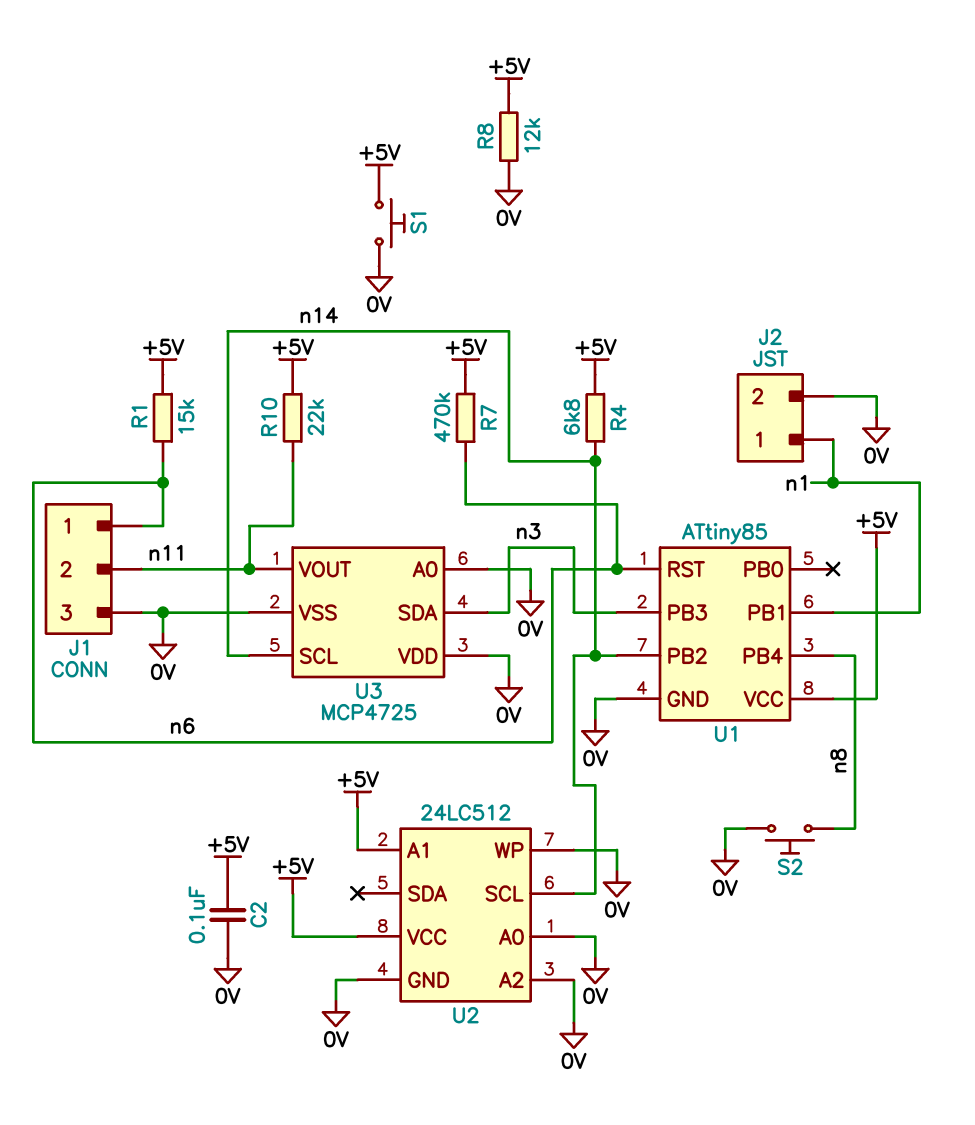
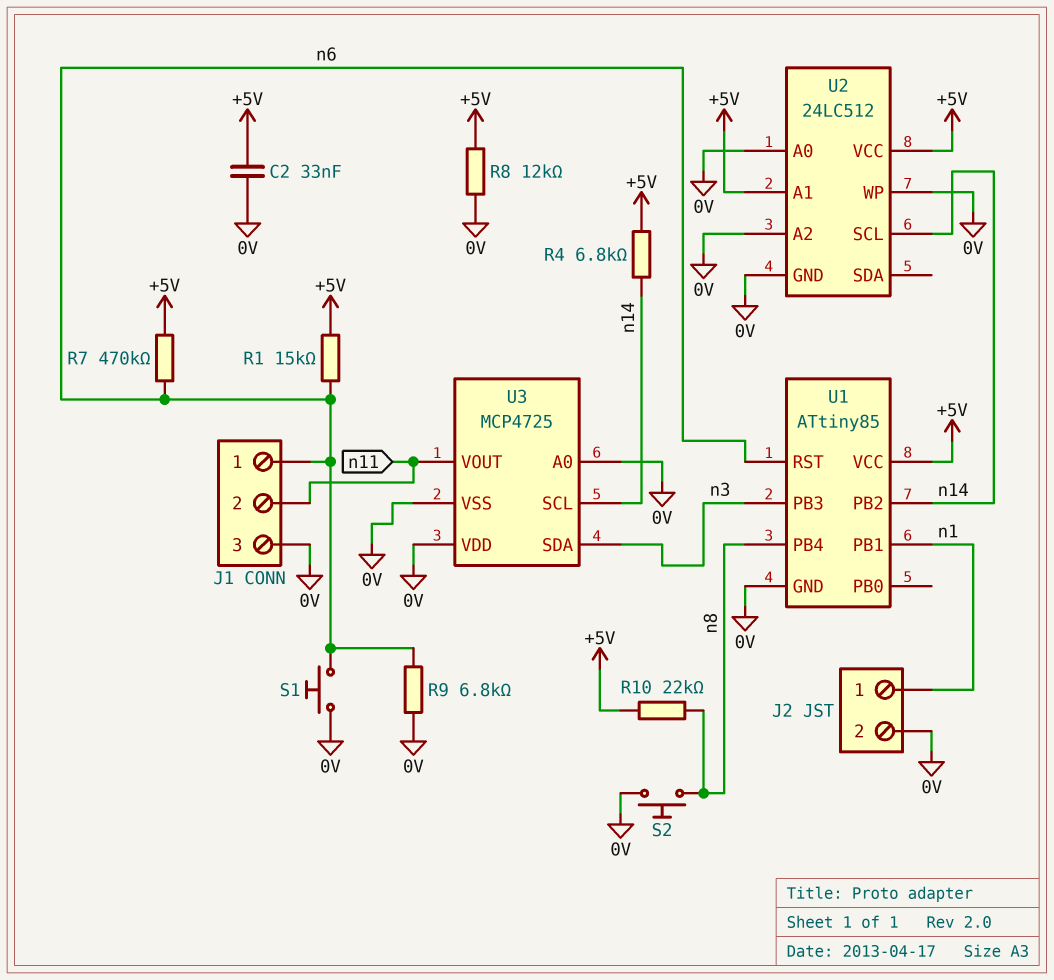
C2: 100nF (+5V, 0V) -> 33nF (+5V, 0V)
R9: none -> 6.8k (0V, n6)
R10: 22k (+5V, n11) -> 22k (+5V, n8)
S1: button (+5V, 0V) -> button (0V, n6)

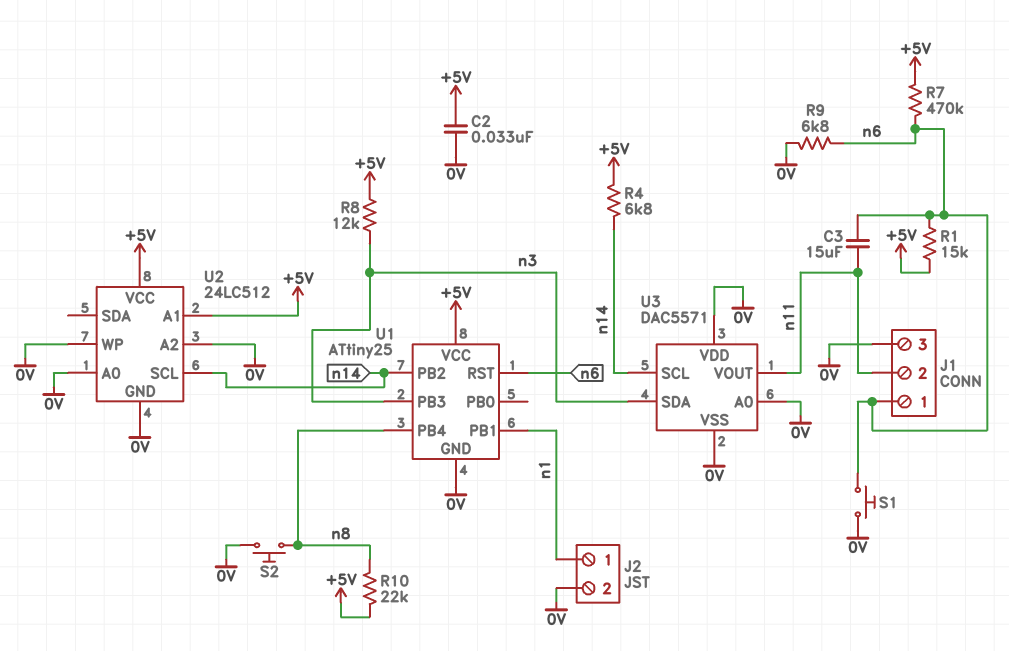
C3: none -> 15uF (n6, n11)
R8: 12k (+5V, 0V) -> 12k (+5V, n3)
U1: ATtiny85 -> ATtiny25
U3: MCP4725 -> DAC5571

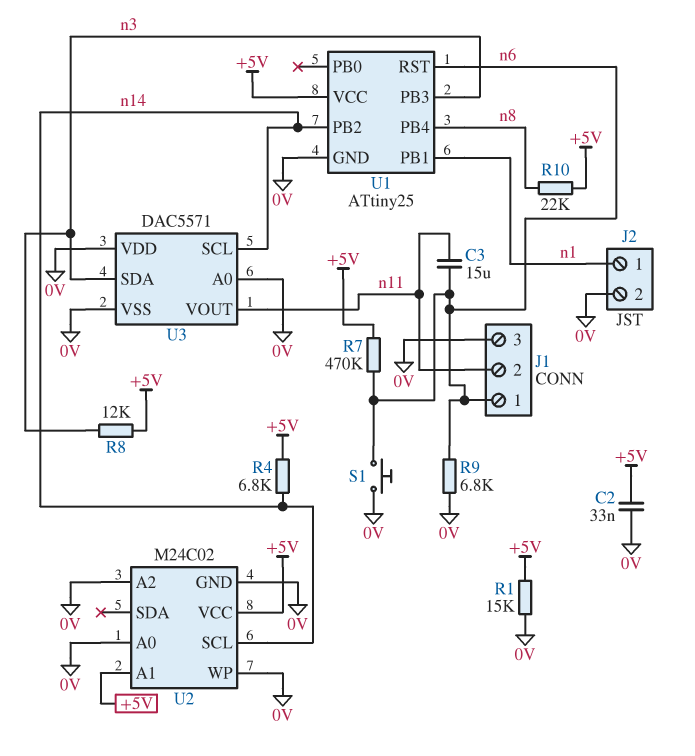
R1: 15k (+5V, n6) -> 15k (+5V, 0V)
S2: button (0V, n8) -> none
U2: 24LC512 -> M24C02

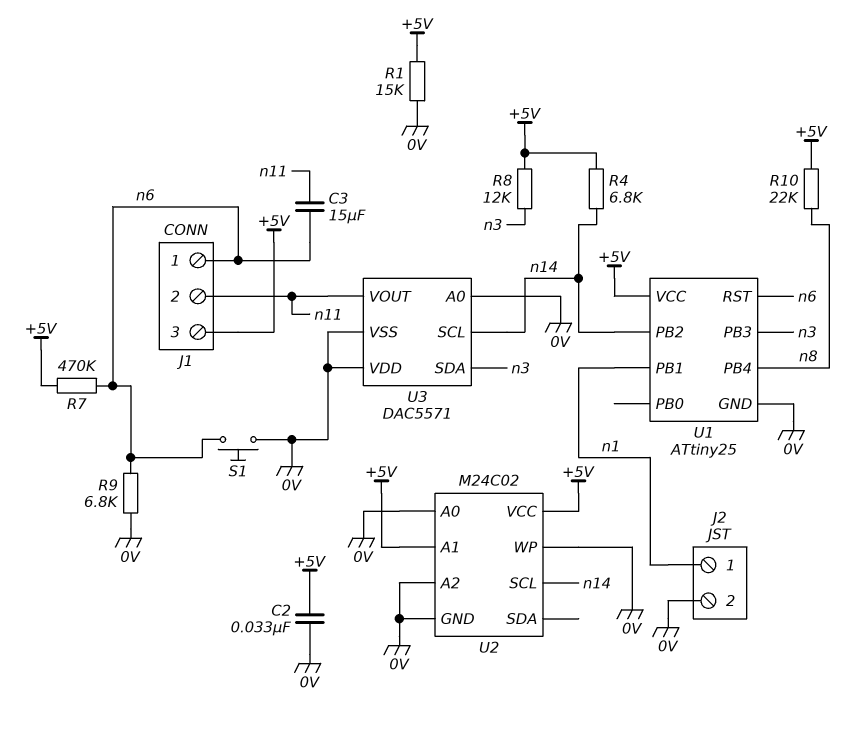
J1 pin 3: 0V -> +5V

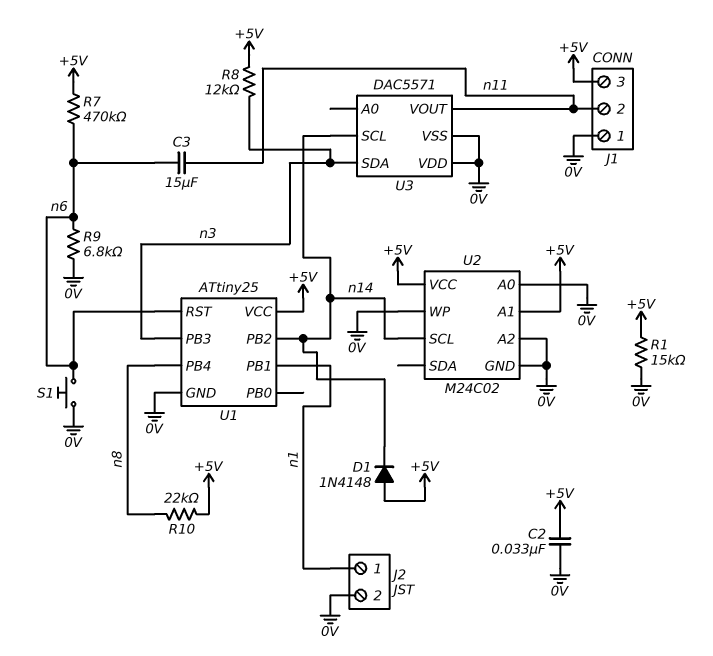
D1: none -> diode 1N4148 (A +5V, K n14)
J1 pin 1: n6 -> 0V
R4: 6.8k (+5V, n14) -> none
U3 pin A0: 0V -> none

